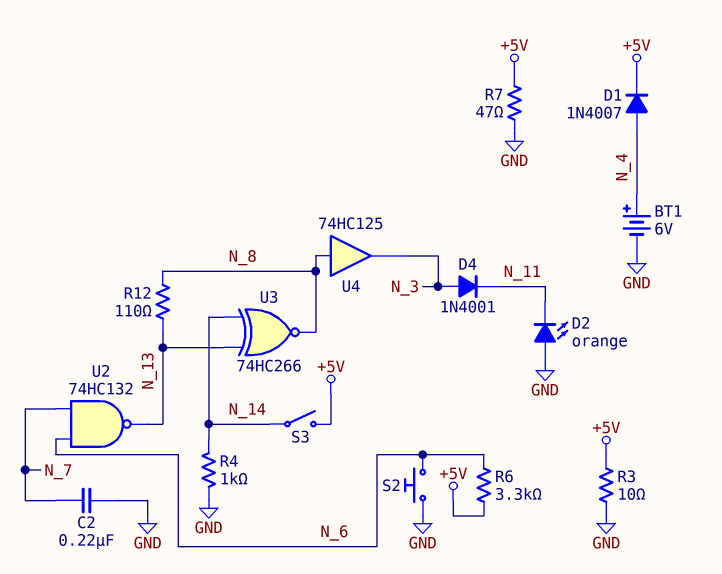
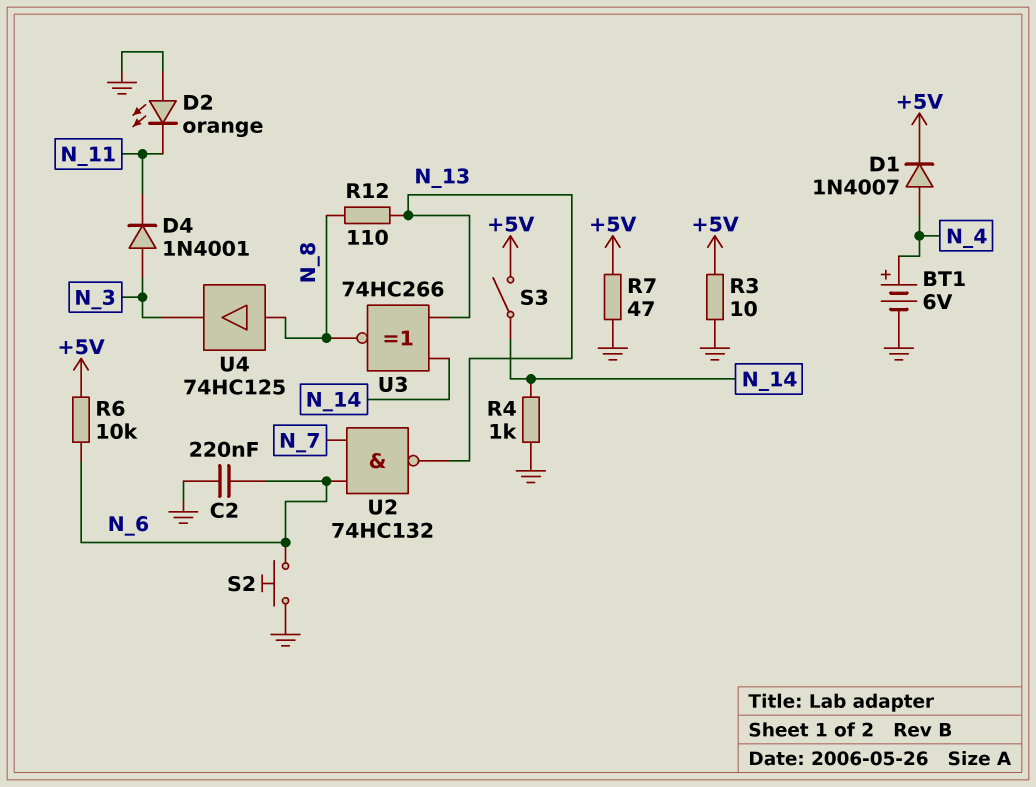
C2: 220nF (GND, N_7) -> 220nF (GND, N_6)
R6: 3.3k (+5V, N_6) -> 10k (+5V, N_6)

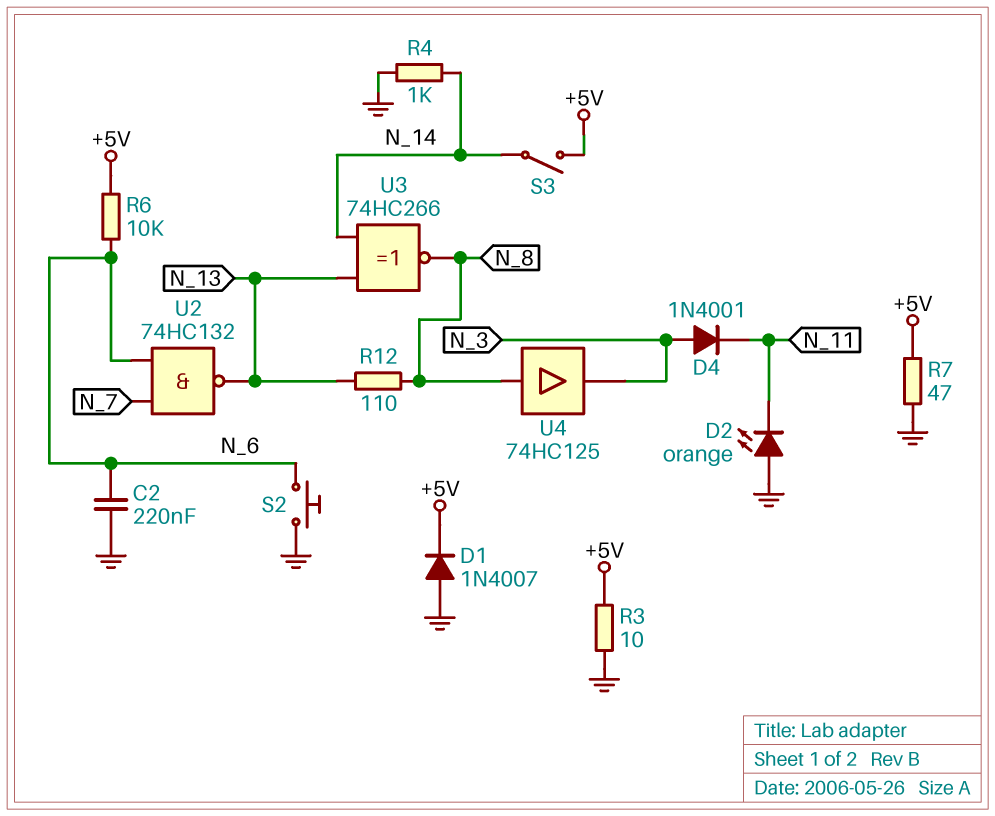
BT1: 6V (plus N_4, minus GND) -> none
D1: diode 1N4007 (A N_4, K +5V) -> diode 1N4007 (A GND, K +5V)

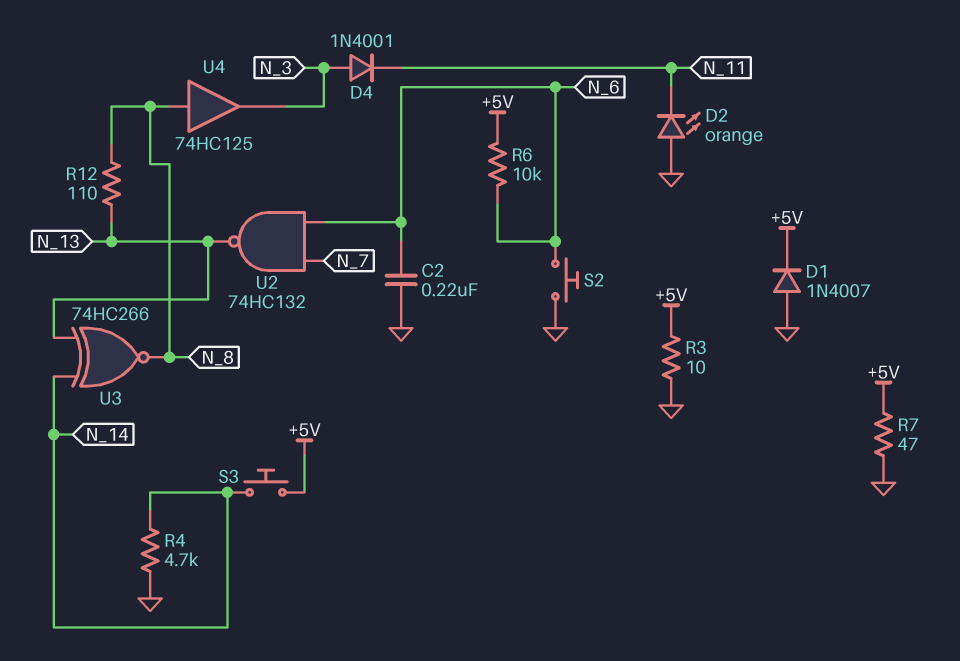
R4: 1k (GND, N_14) -> 4.7k (GND, N_14)
S3: switch (+5V, N_14) -> button (+5V, N_14)

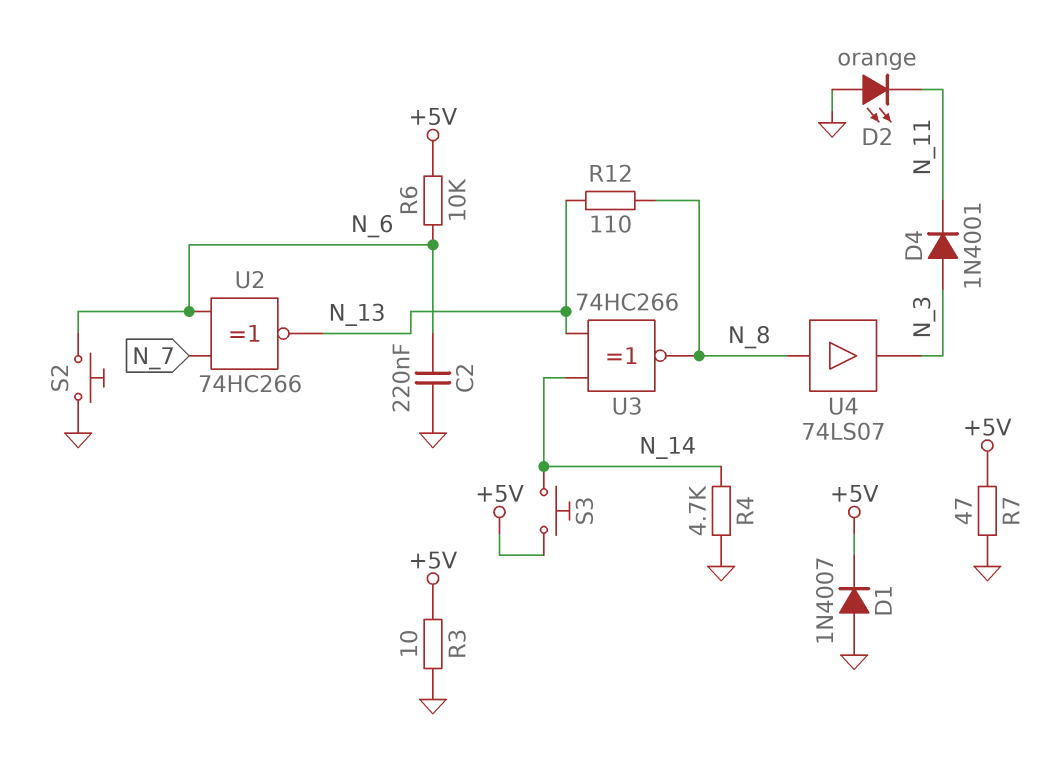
U2: NAND 74HC132 (in N_6, in N_7, out N_13) -> XNOR 74HC266 (in N_6, in N_7, out N_13)
U4: buffer 74HC125 (in N_8, out N_3) -> buffer 74LS07 (in N_8, out N_3)

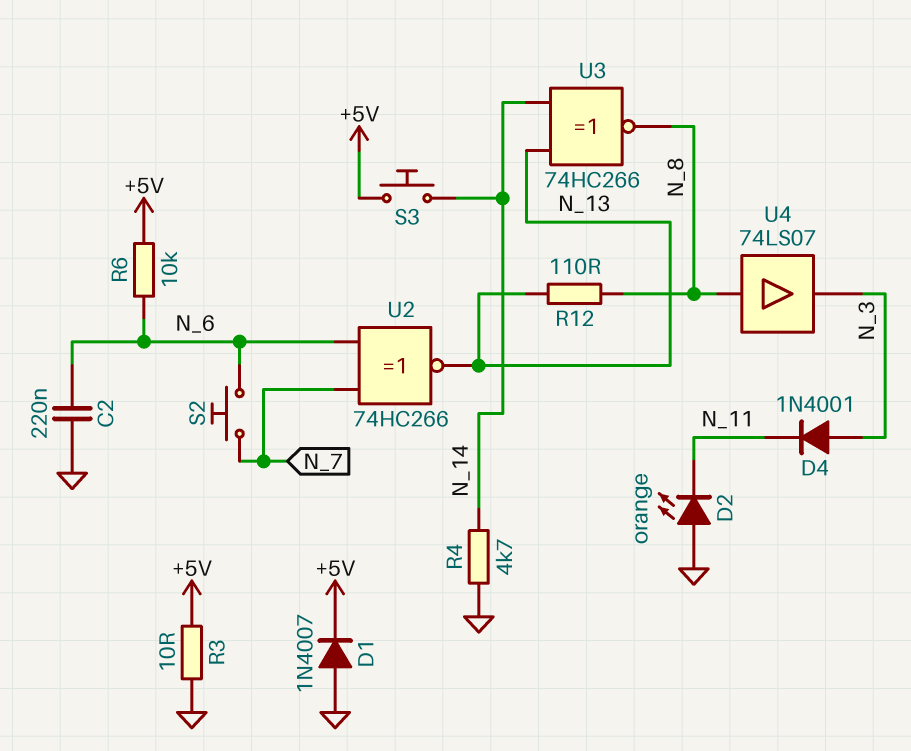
R7: 47 (+5V, GND) -> none
S2: button (GND, N_6) -> button (N_6, N_7)

